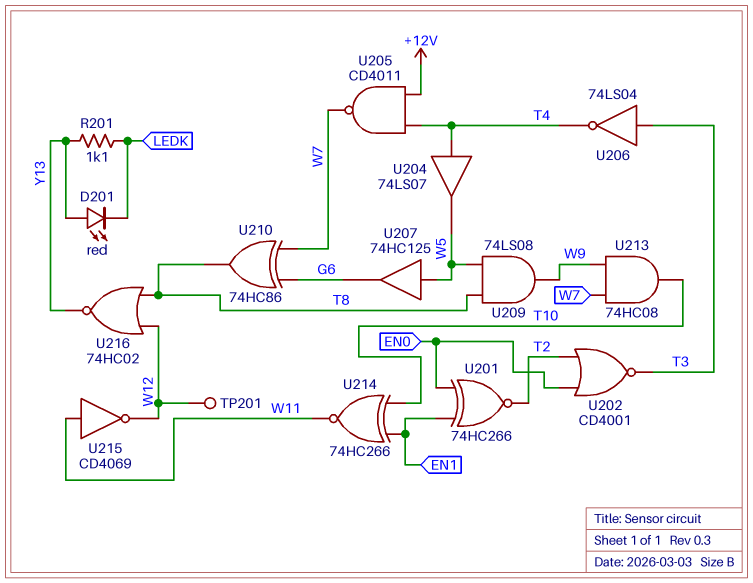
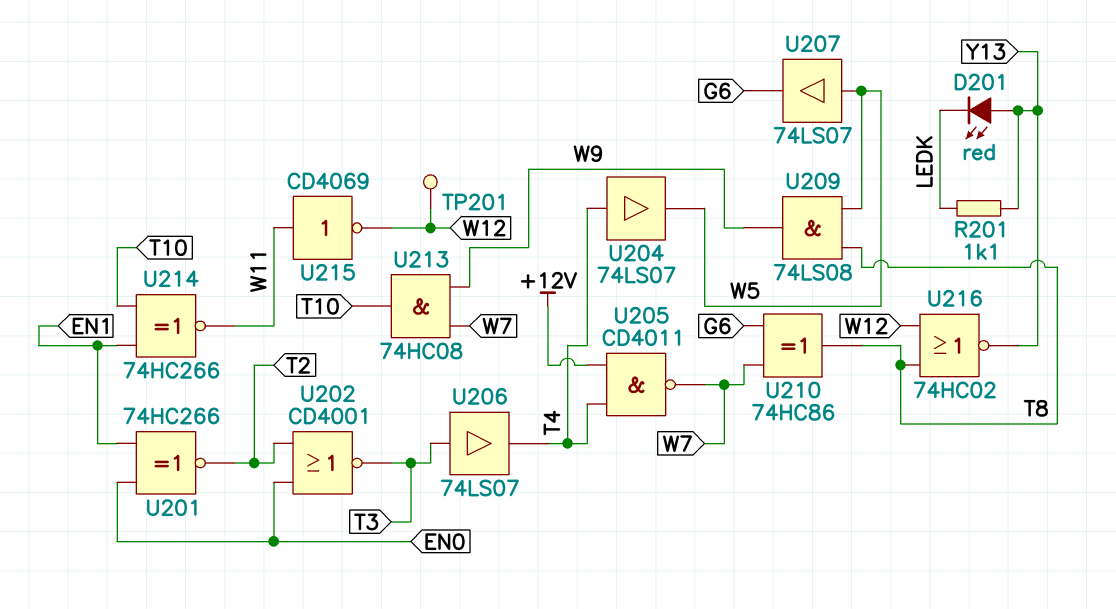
U206: NOT 74LS04 (in T3, out T4) -> buffer 74LS07 (in T3, out T4)
U207: buffer 74HC125 (in W5, out G6) -> buffer 74LS07 (in W5, out G6)

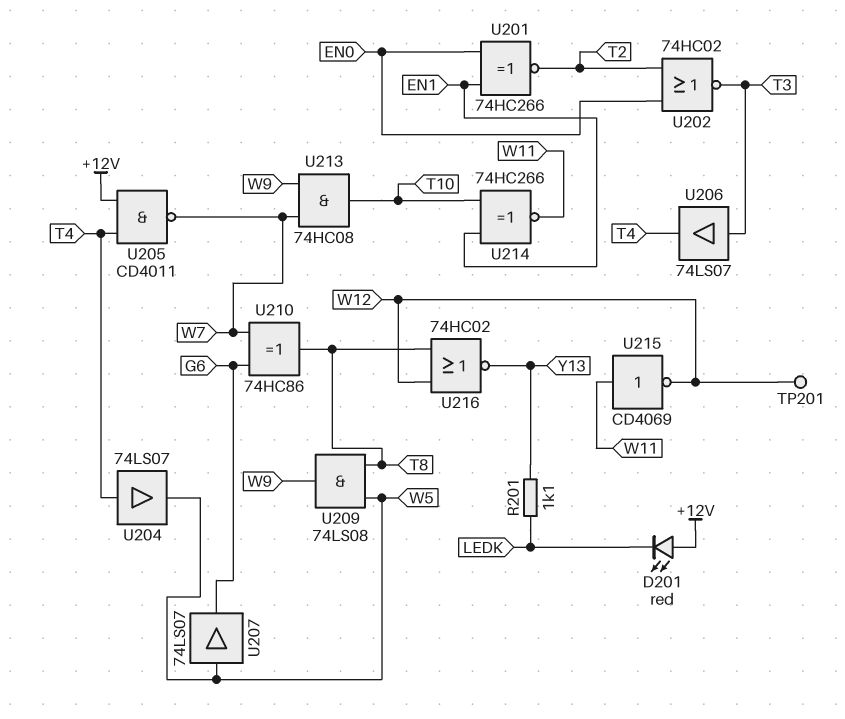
D201: LED red (A Y13, K LEDK) -> LED red (A +12V, K LEDK)
U202: NOR CD4001 (in EN0, in T2, out T3) -> NOR 74HC02 (in EN0, in T2, out T3)

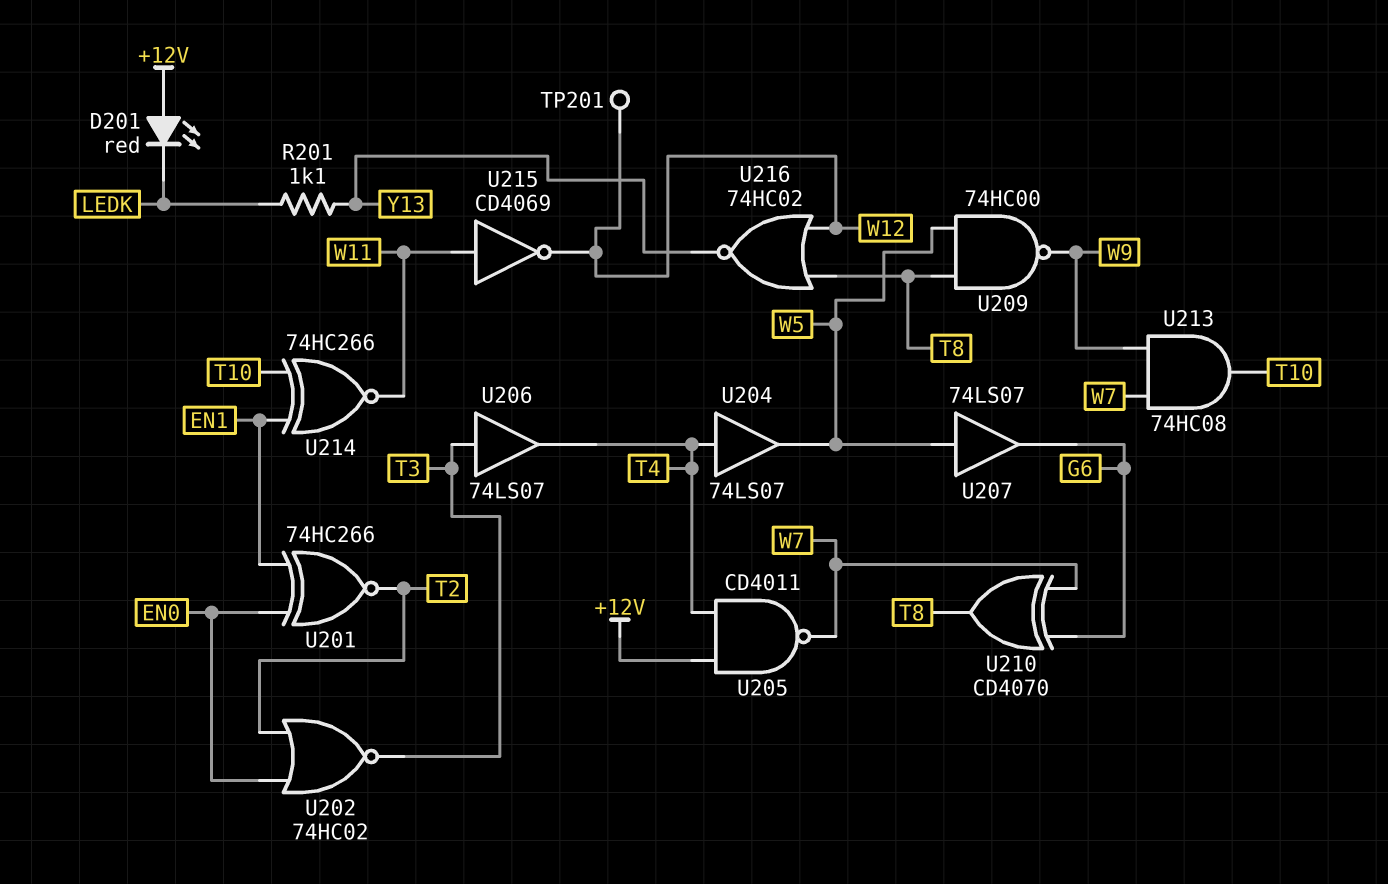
U209: AND 74LS08 (in T8, in W5, out W9) -> NAND 74HC00 (in T8, in W5, out W9)
U210: XOR 74HC86 (in G6, in W7, out T8) -> XOR CD4070 (in G6, in W7, out T8)

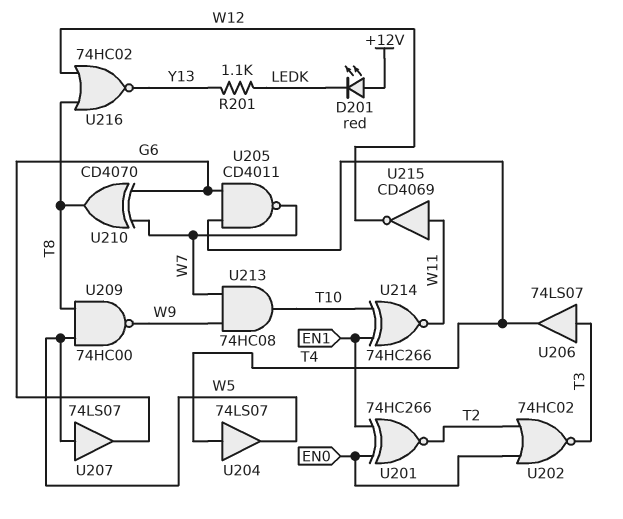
TP201: test point (W12) -> none
U205: NAND CD4011 (in +12V, in T4, out W7) -> NAND CD4011 (in G6, in T4, out W7)

